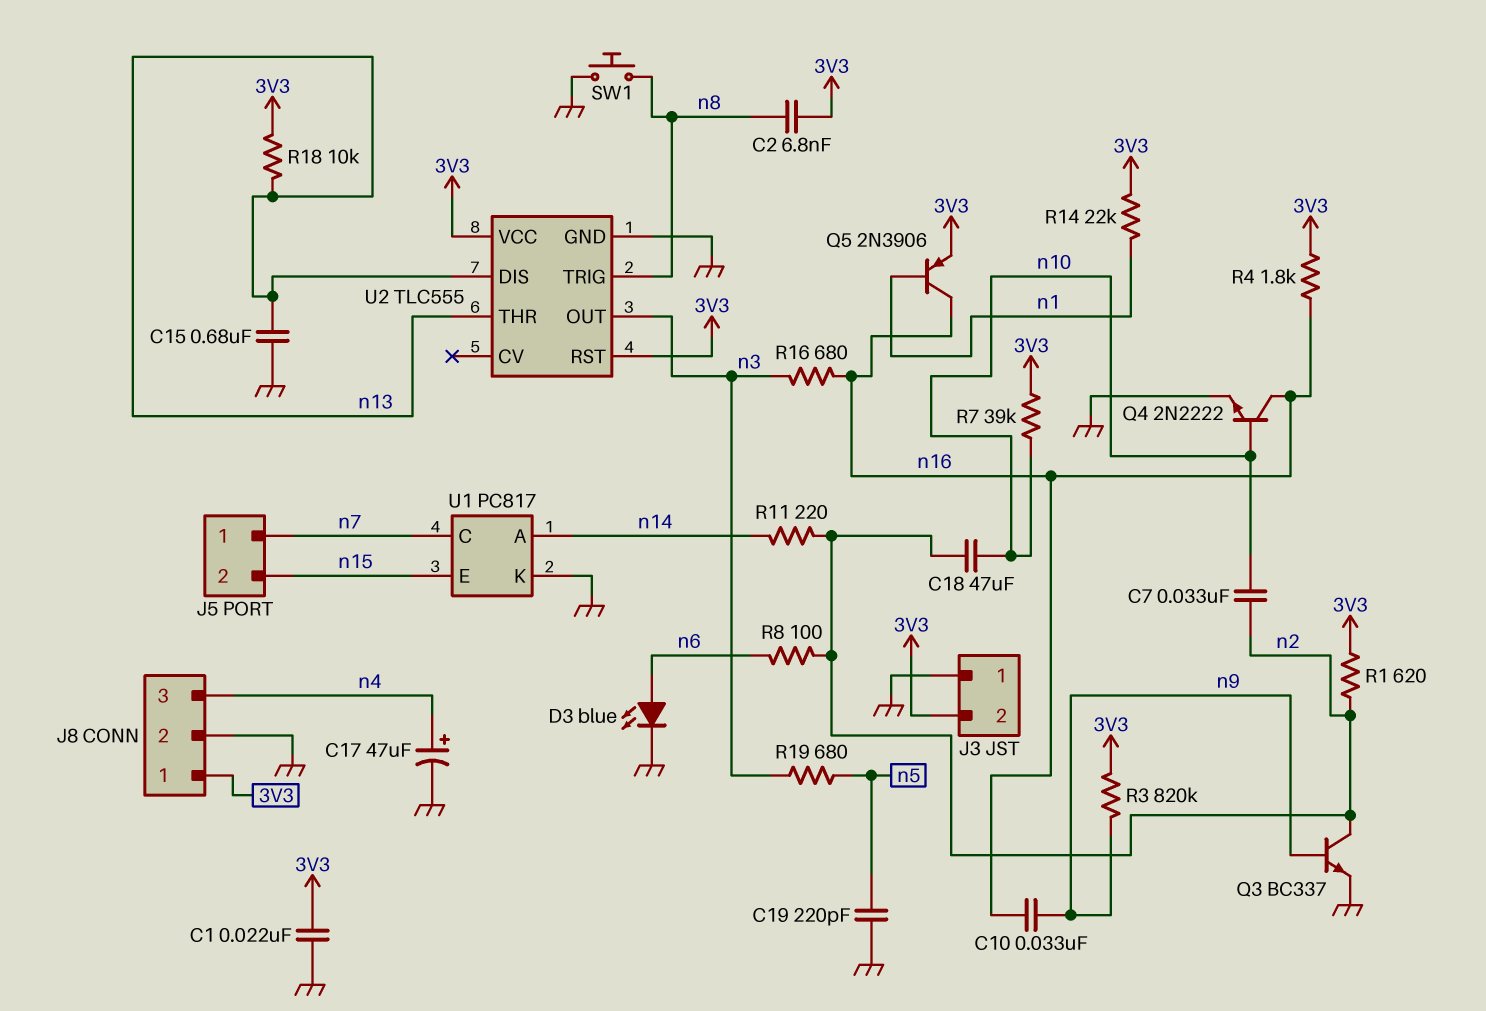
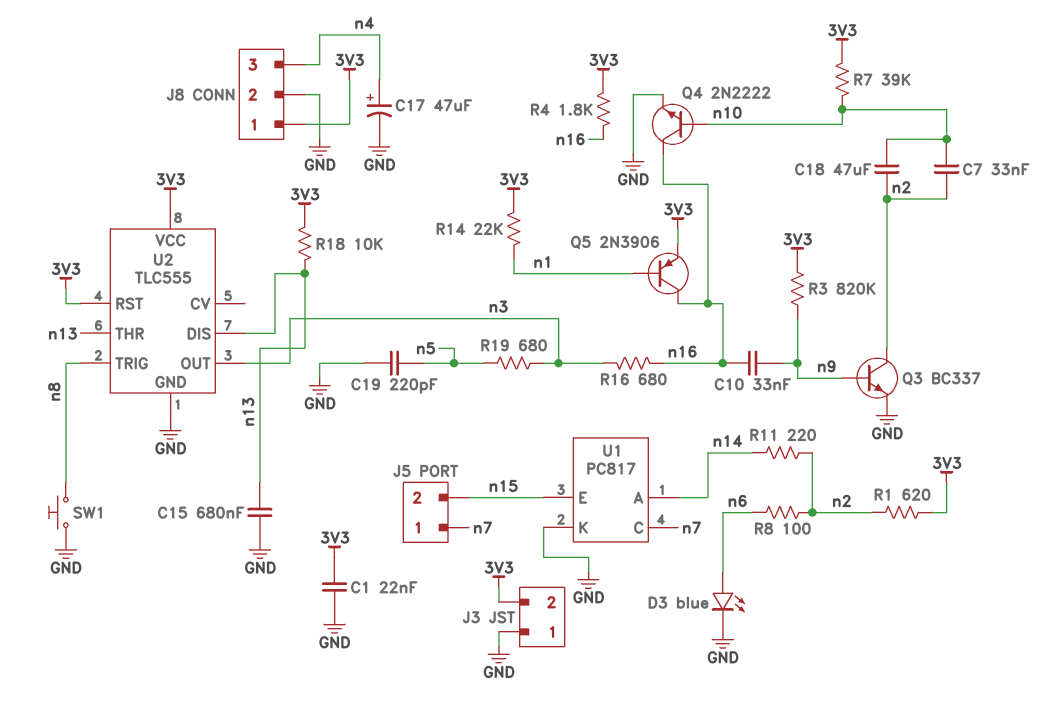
C2: 6.8nF (3V3, n8) -> none

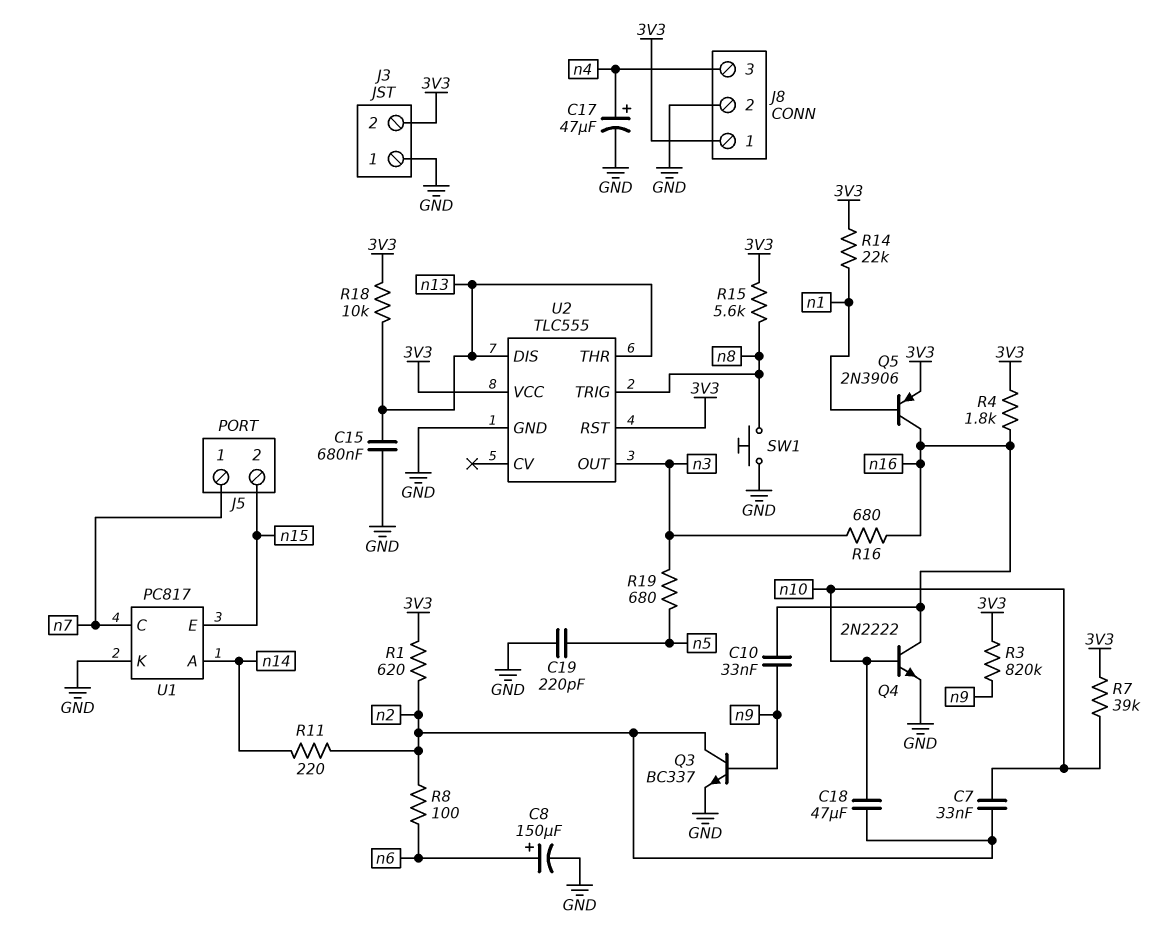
C1: 22nF (3V3, GND) -> none
C8: none -> 150uF (plus n6, minus GND)
D3: LED blue (A n6, K GND) -> none
R15: none -> 5.6k (3V3, n8)

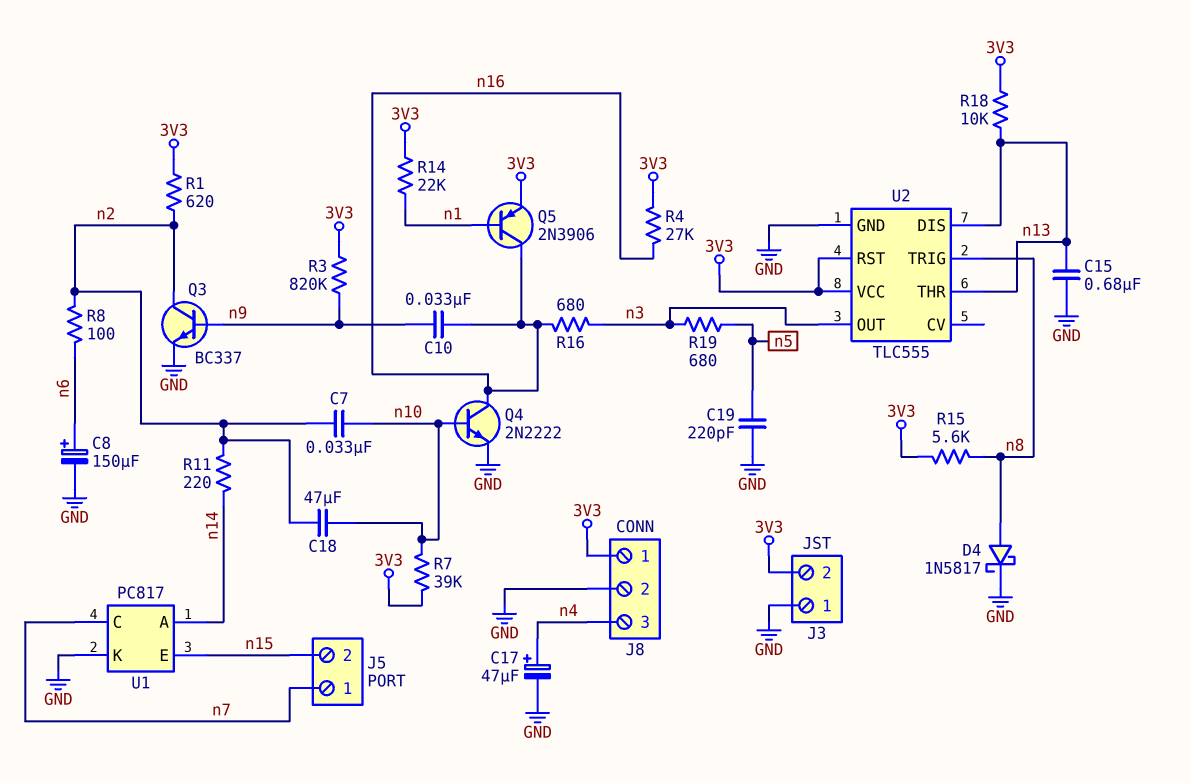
D4: none -> schottky 1N5817 (A n8, K GND)
R4: 1.8k (3V3, n16) -> 27k (3V3, n16)
SW1: button (GND, n8) -> none

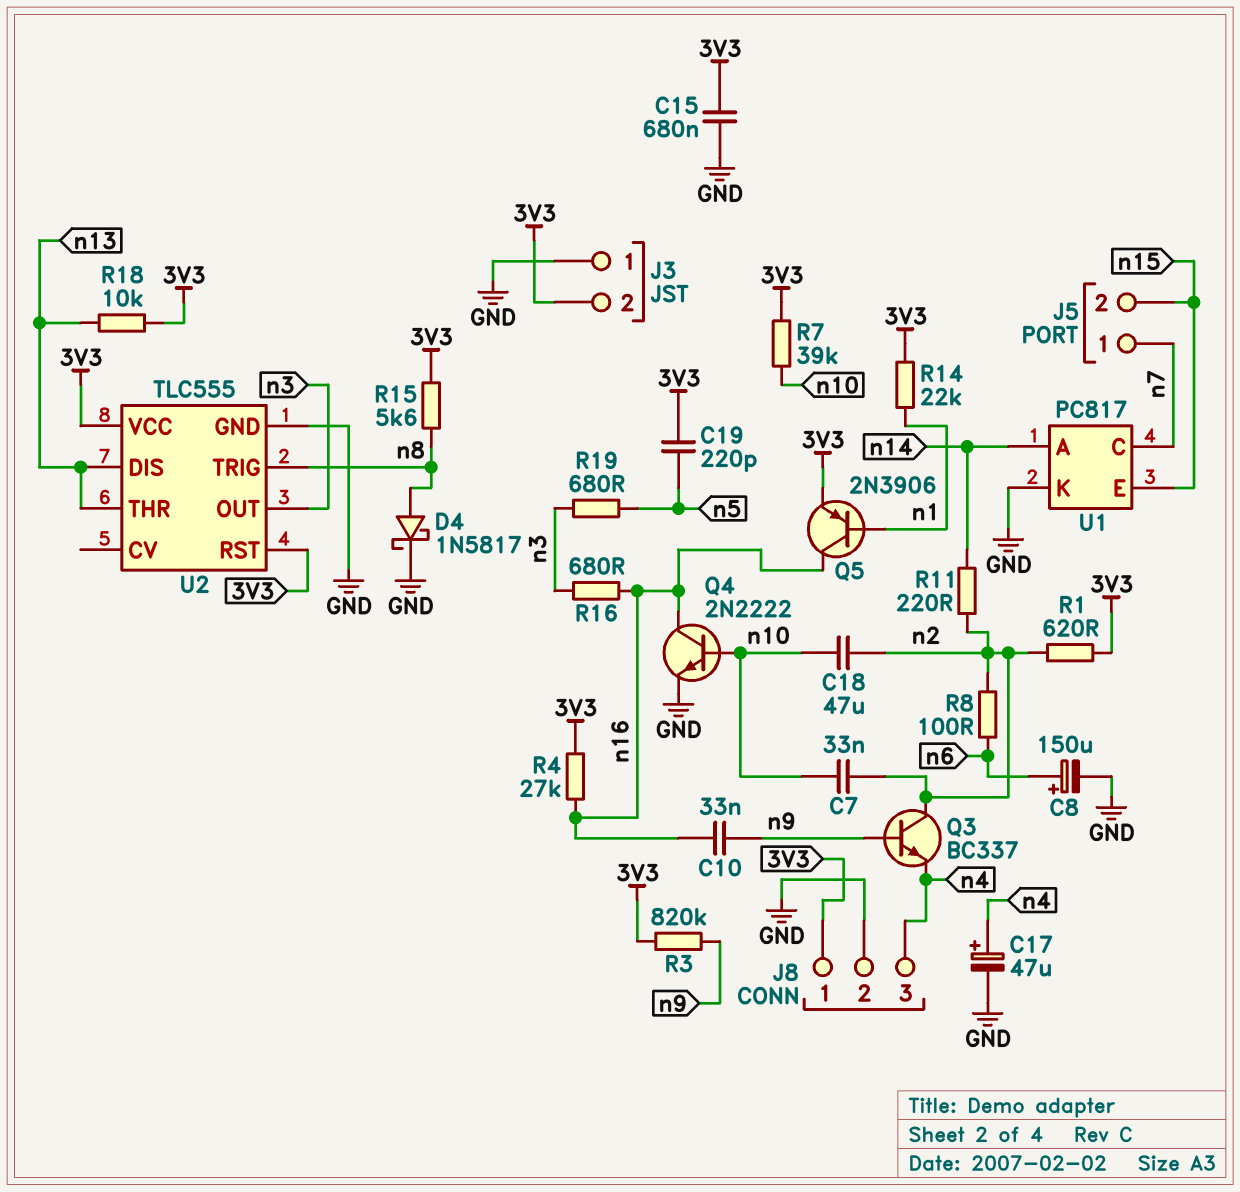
C15: 680nF (GND, n13) -> 680nF (3V3, GND)
C19: 220pF (GND, n5) -> 220pF (3V3, n5)
Q3: NPN BC337 (B n9, C n2, E GND) -> NPN BC337 (B n9, C n2, E n4)

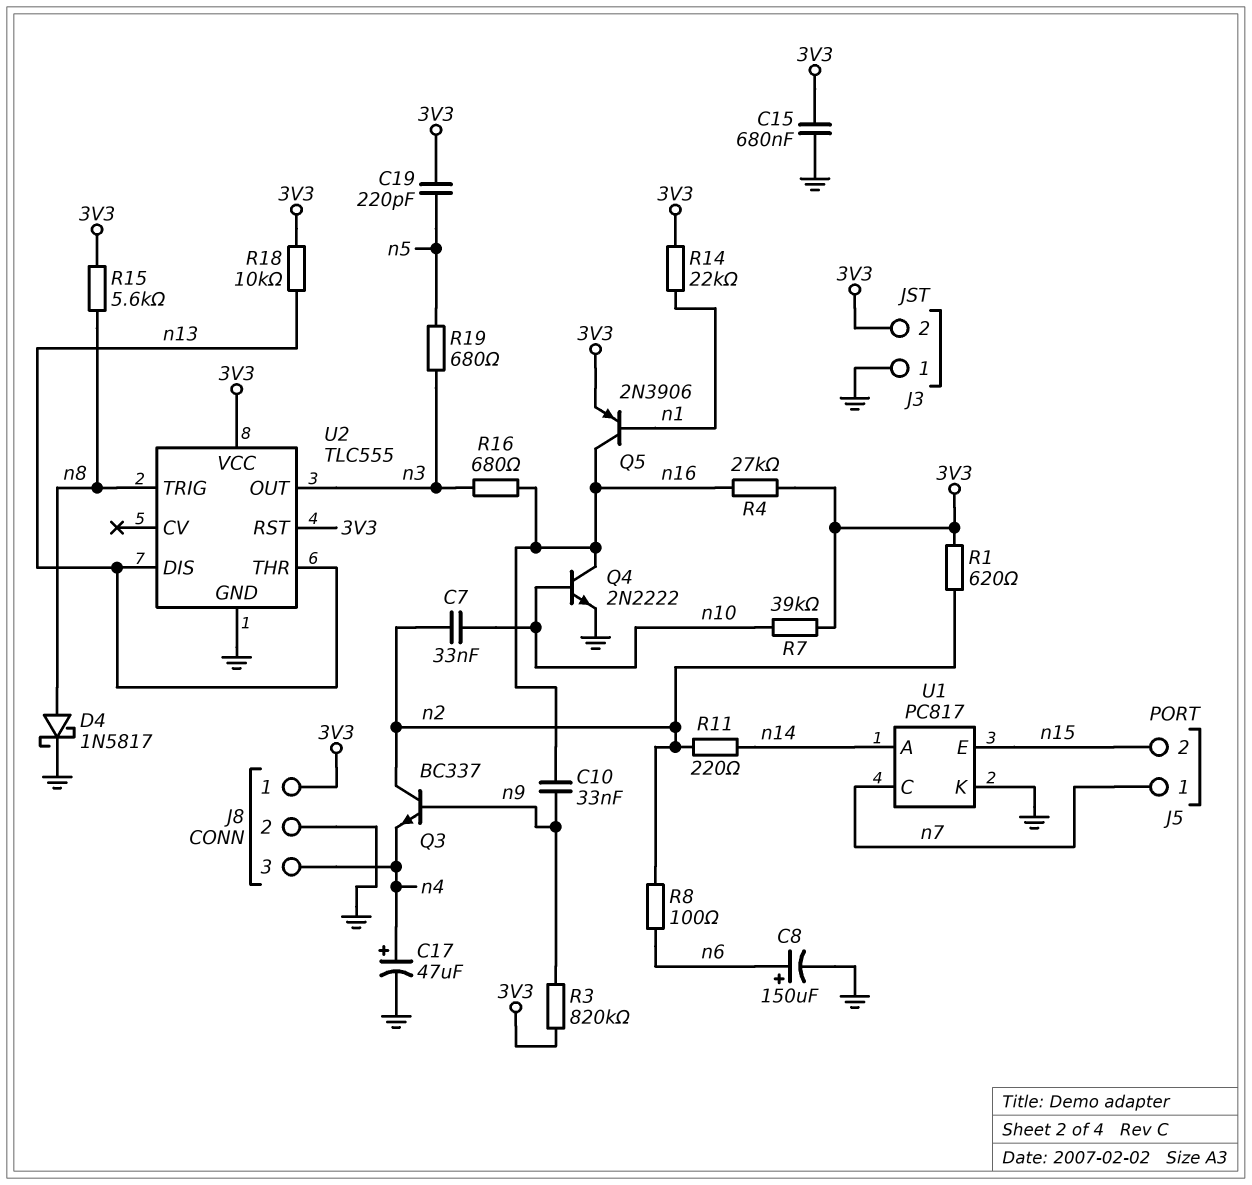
C18: 47uF (n2, n10) -> none

